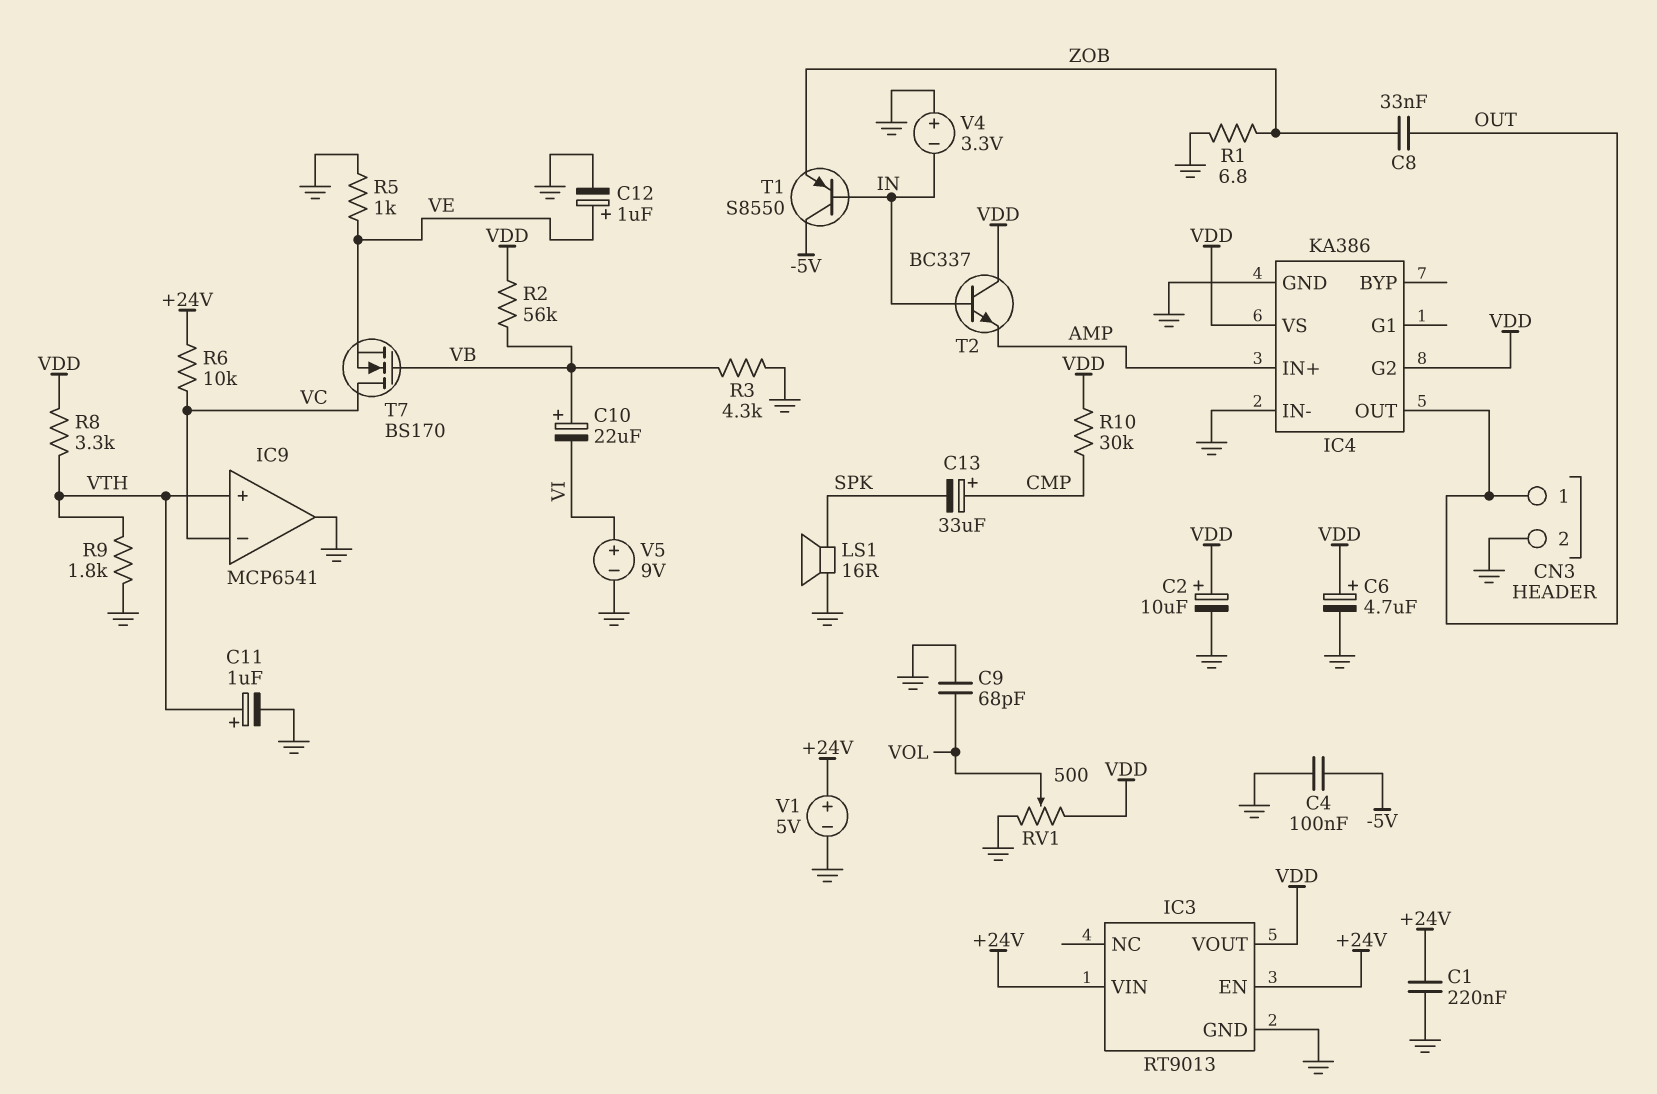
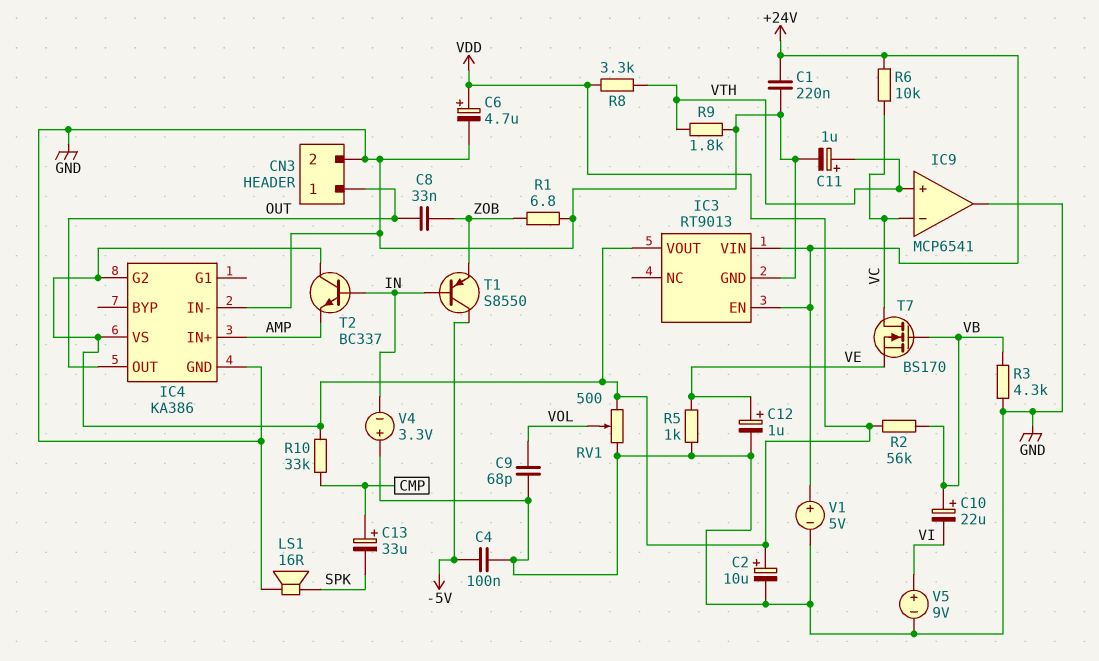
R10: 30k (CMP, VDD) -> 33k (CMP, VDD)

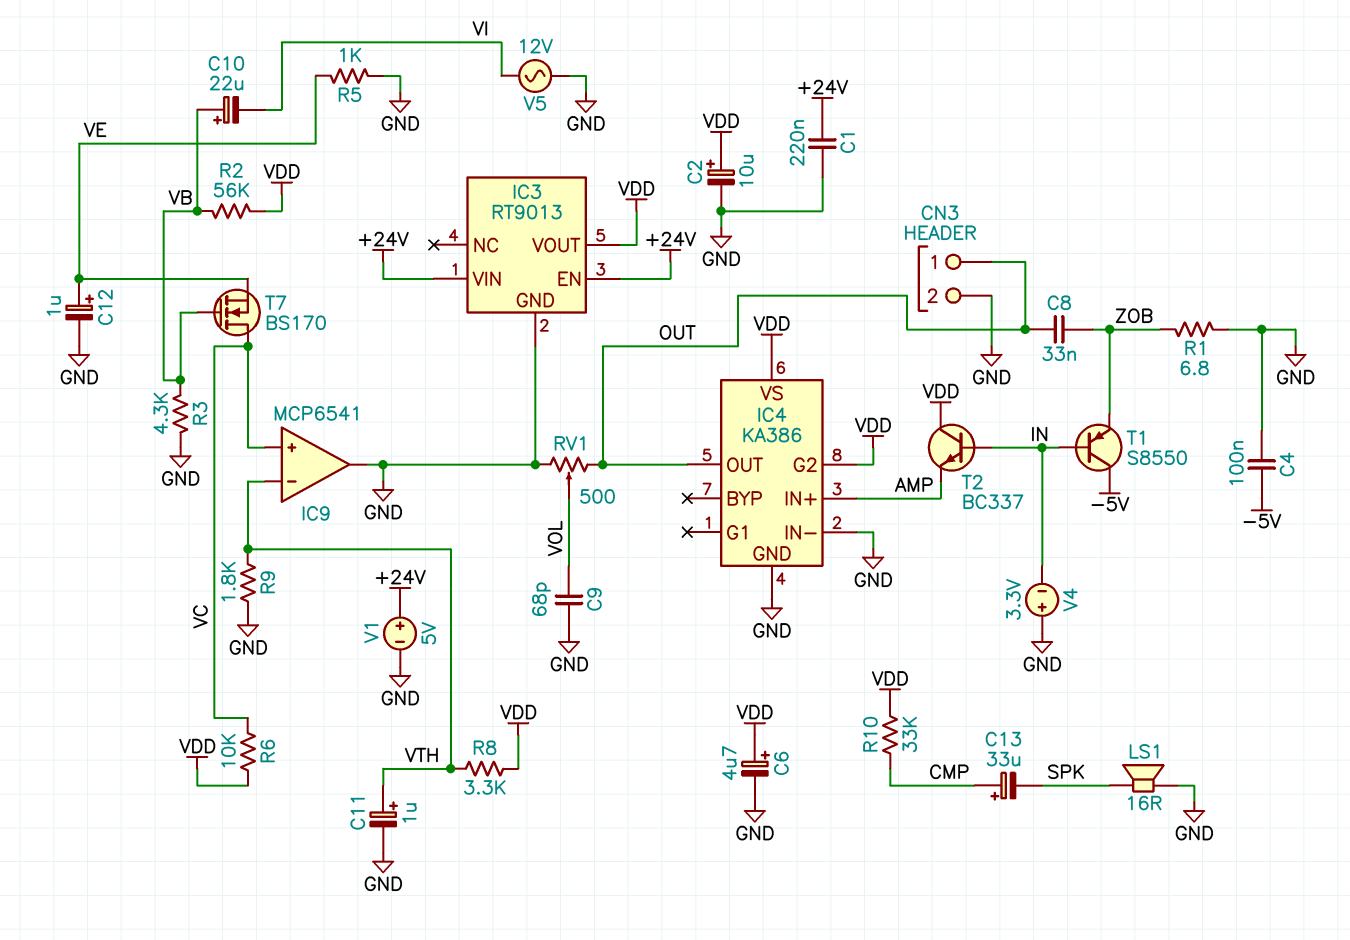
IC9 pin in+: VTH -> VC
IC9 pin in-: VC -> VTH
R6: 10k (+24V, VC) -> 10k (VC, VDD)
RV1: 500 (GND, VDD, wiper VOL) -> 500 (GND, OUT, wiper VOL)
V5: 9V (plus VI, minus GND) -> AC 12V (GND, VI)

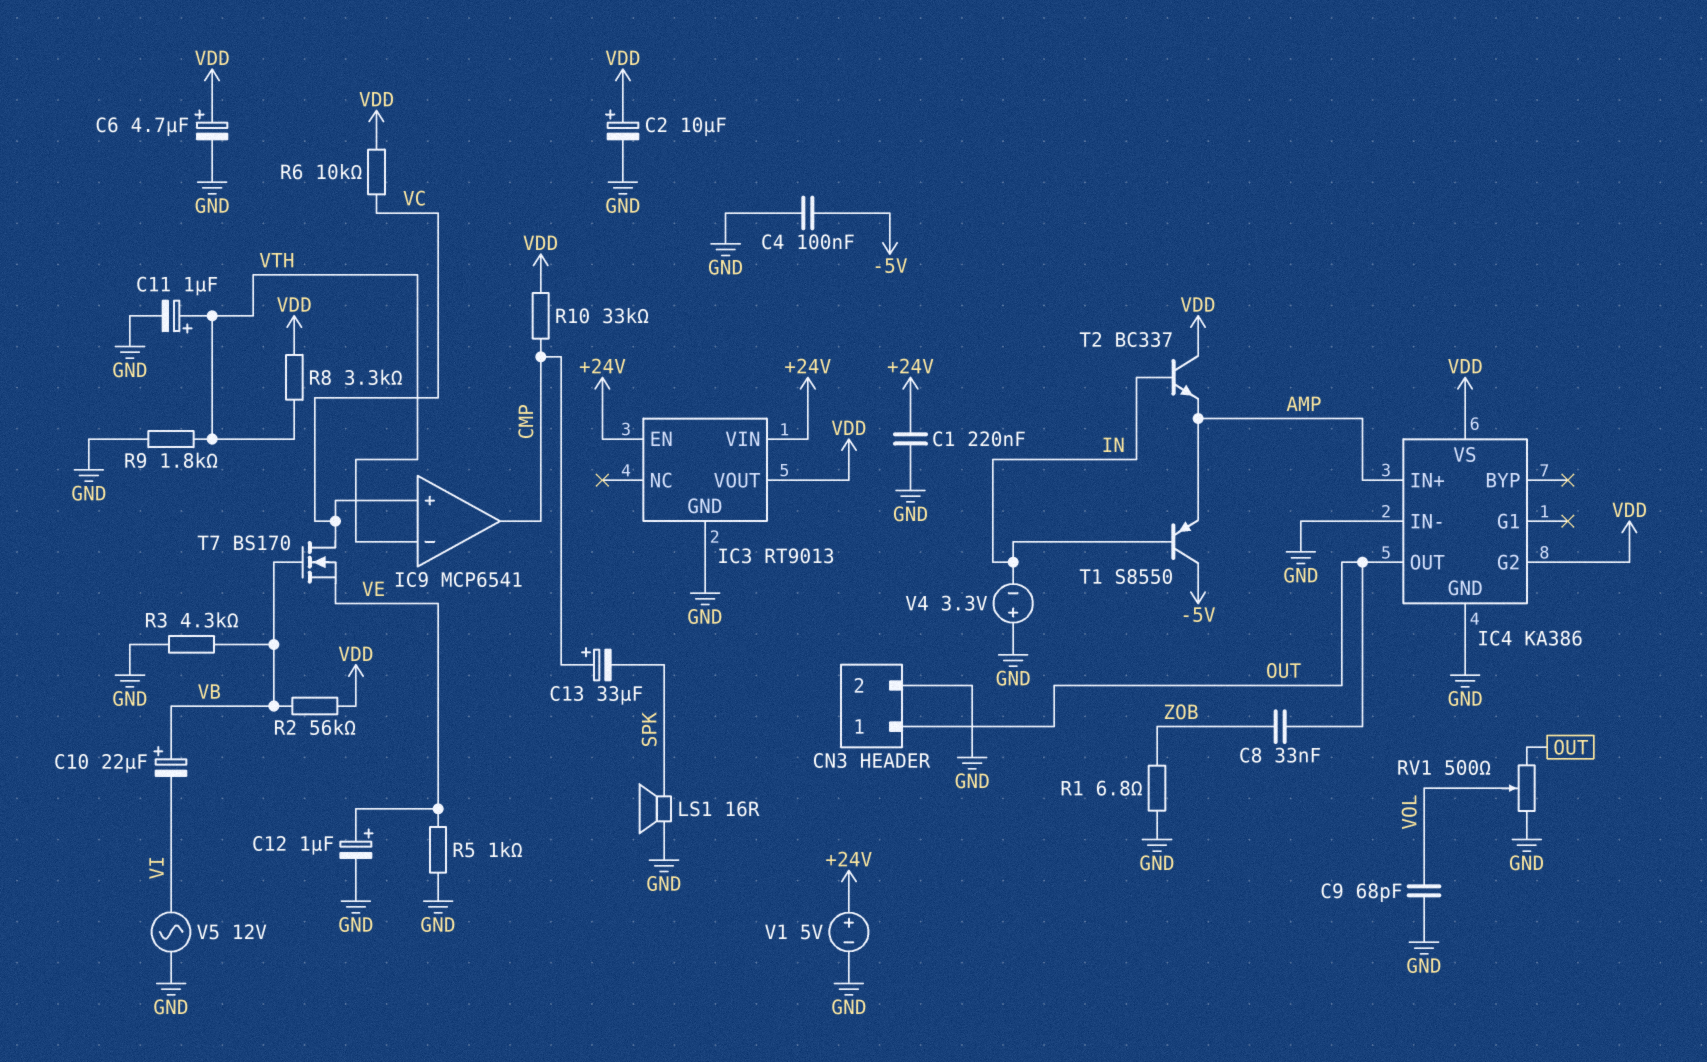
IC9 pin out: GND -> CMP
T1: PNP S8550 (B IN, C -5V, E ZOB) -> PNP S8550 (B IN, C -5V, E AMP)

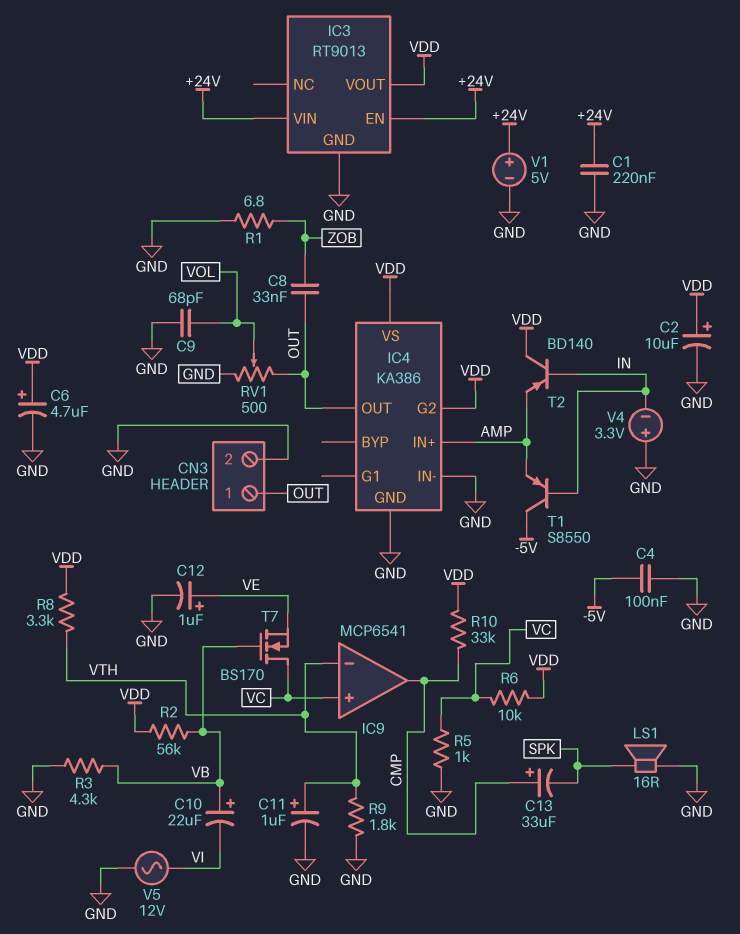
R5: 1k (GND, VE) -> 1k (GND, VC)
T2: NPN BC337 (B IN, C VDD, E AMP) -> PNP BD140 (B IN, C VDD, E AMP)

